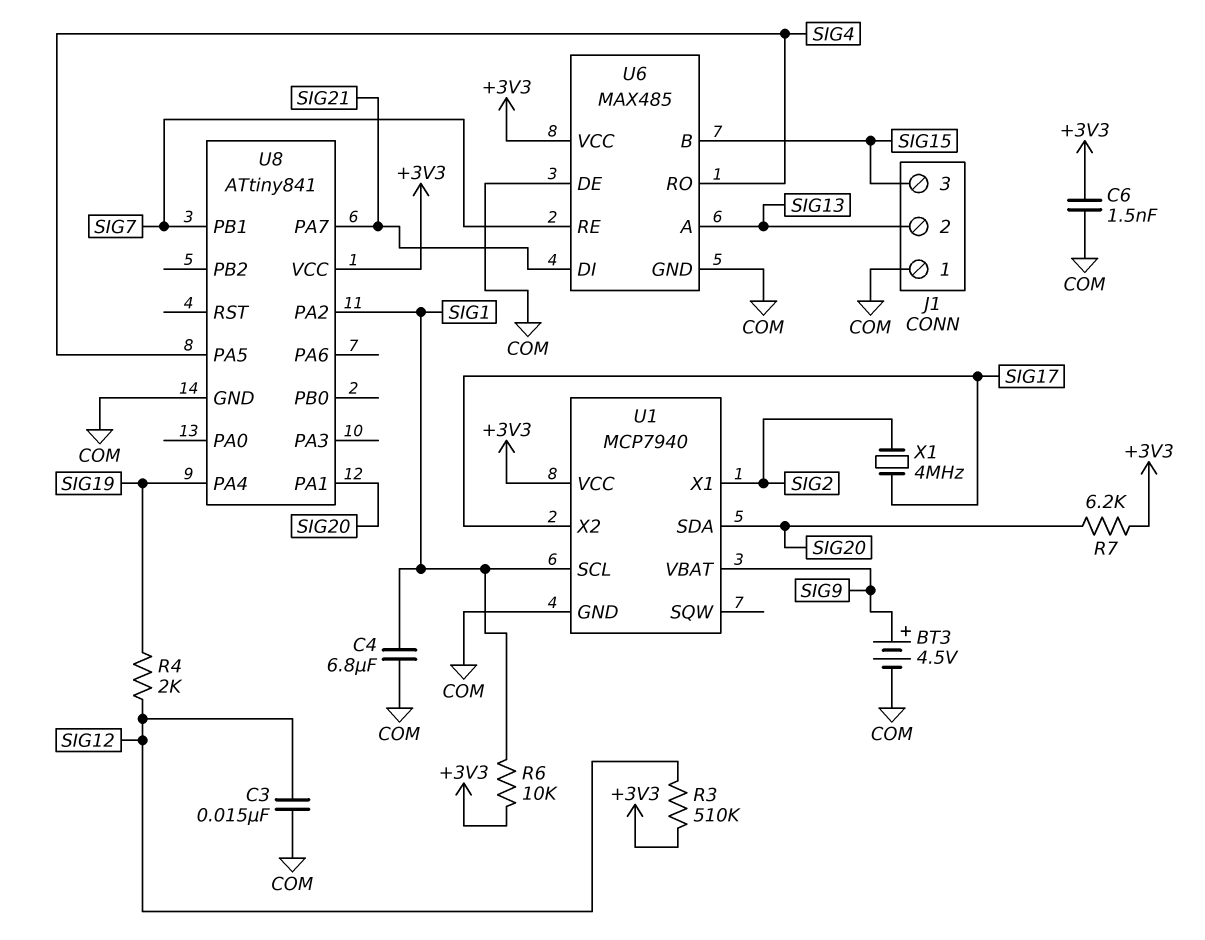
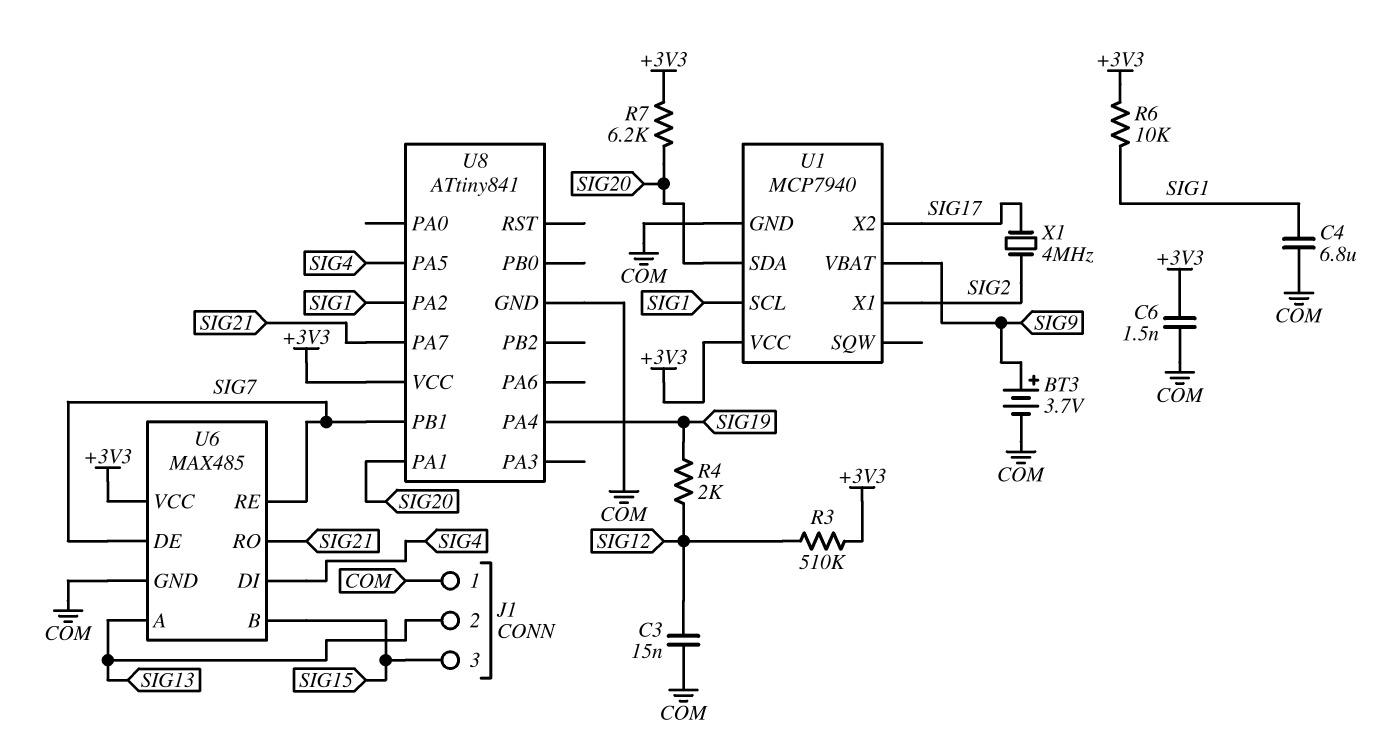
BT3: 4.5V (plus SIG9, minus COM) -> 3.7V (plus SIG9, minus COM)
U6 pin DE: COM -> SIG7
U6 pin DI: SIG21 -> SIG4
U6 pin RO: SIG4 -> SIG21

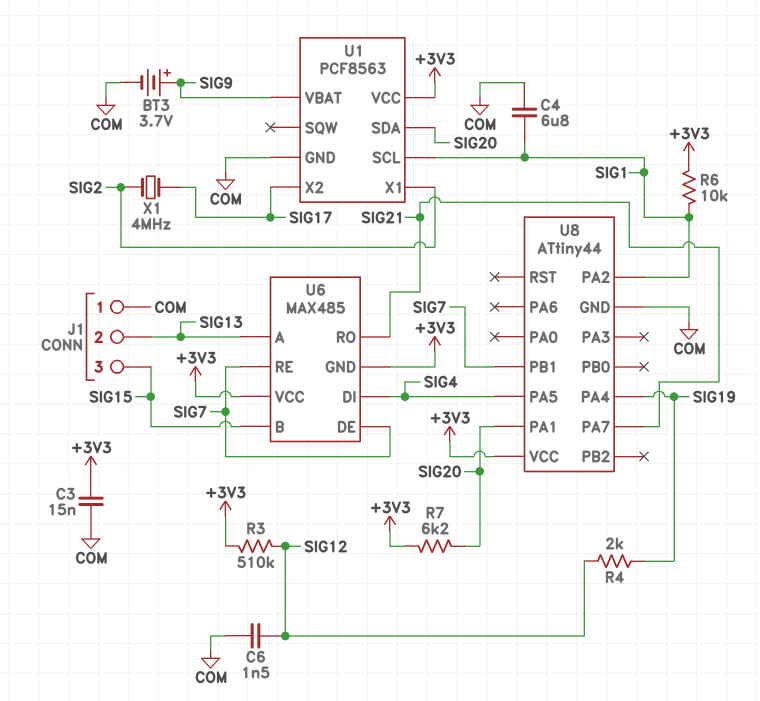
C3: 15nF (COM, SIG12) -> 15nF (+3V3, COM)
C6: 1.5nF (+3V3, COM) -> 1.5nF (COM, SIG12)
U1: MCP7940 -> PCF8563
U6 pin GND: COM -> +3V3
U8: ATtiny841 -> ATtiny44

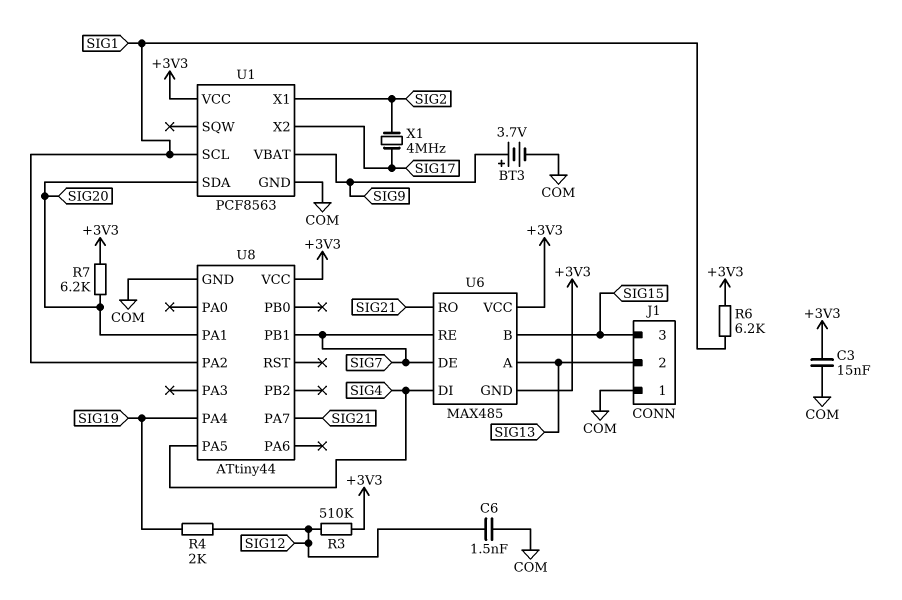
C4: 6.8uF (COM, SIG1) -> none
R6: 10k (+3V3, SIG1) -> 6.2k (+3V3, SIG1)

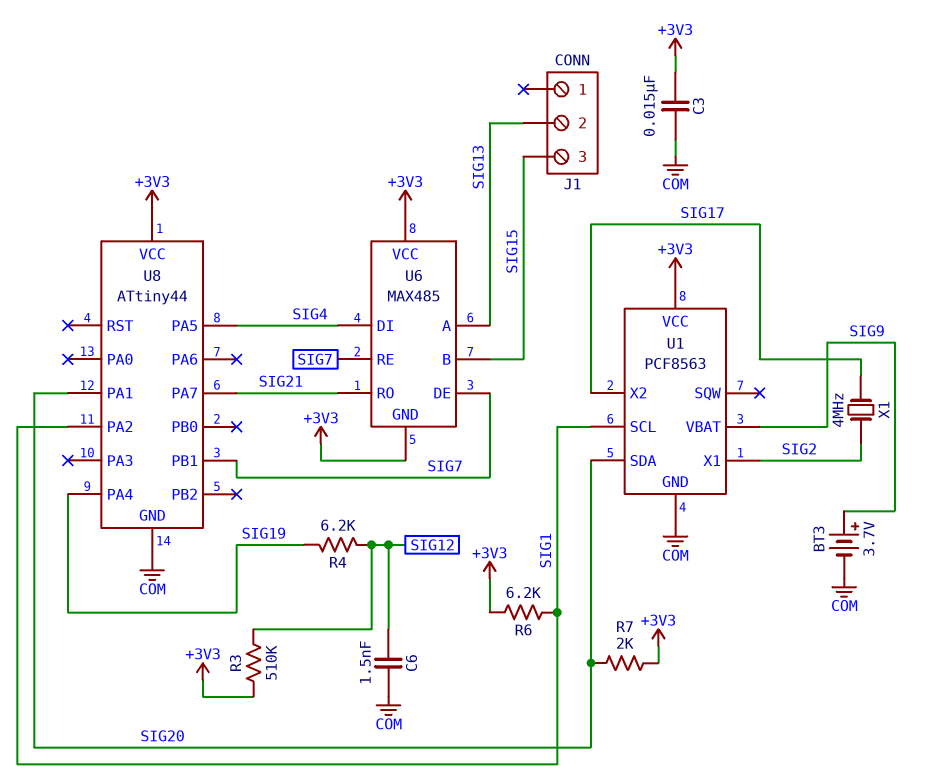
J1 pin 1: COM -> none
R4: 2k (SIG12, SIG19) -> 6.2k (SIG12, SIG19)
R7: 6.2k (+3V3, SIG20) -> 2k (+3V3, SIG20)

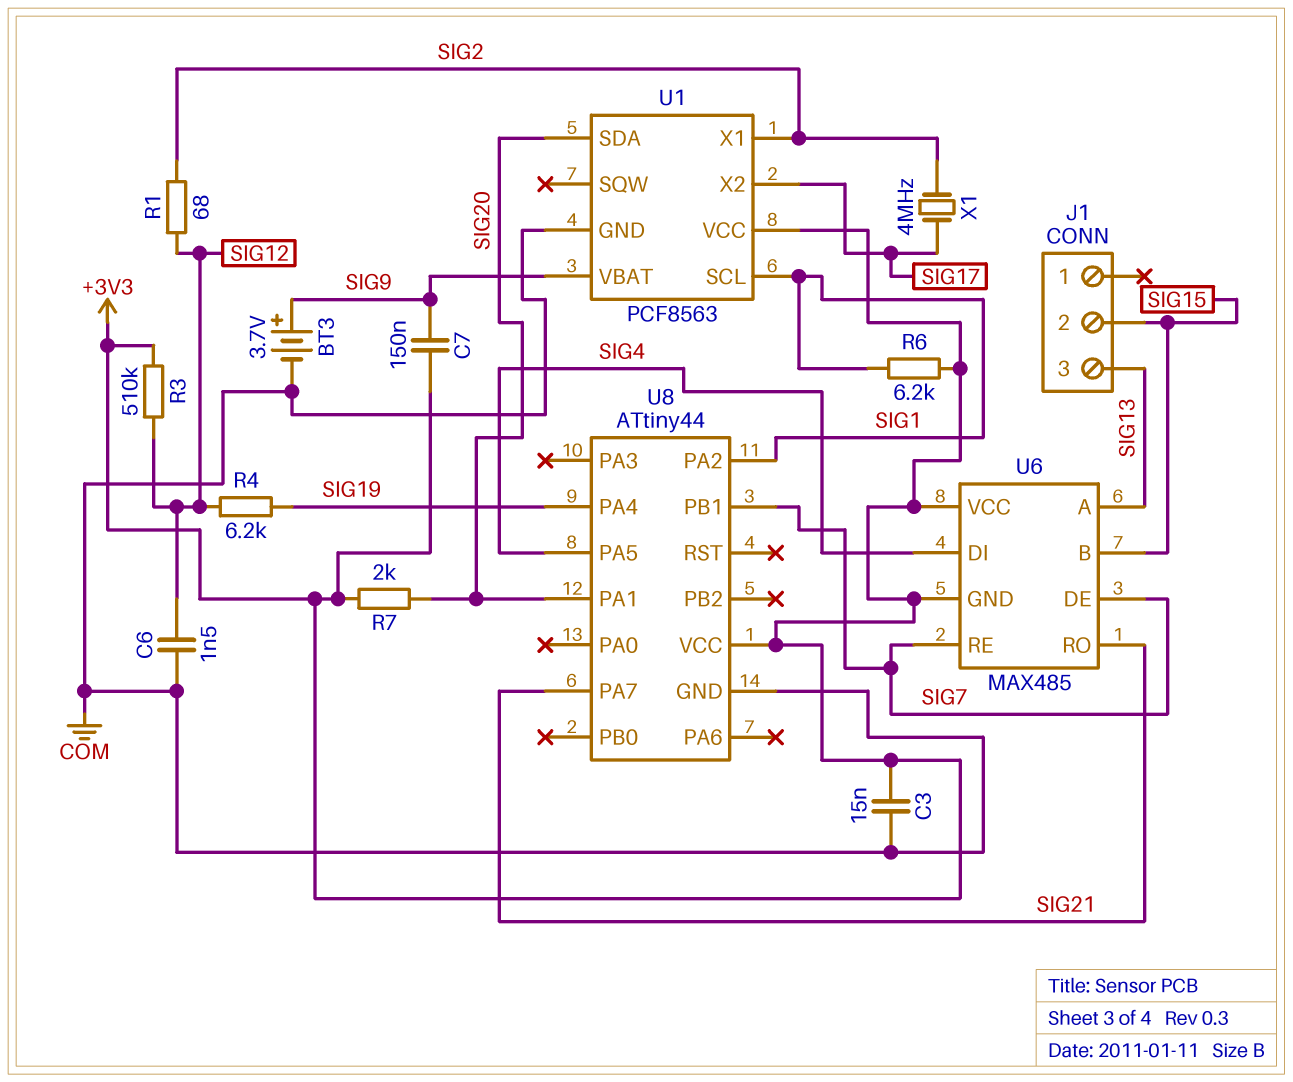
C7: none -> 150nF (+3V3, SIG9)
J1 pin 2: SIG13 -> SIG15
J1 pin 3: SIG15 -> SIG13
R1: none -> 68 (SIG2, SIG12)

